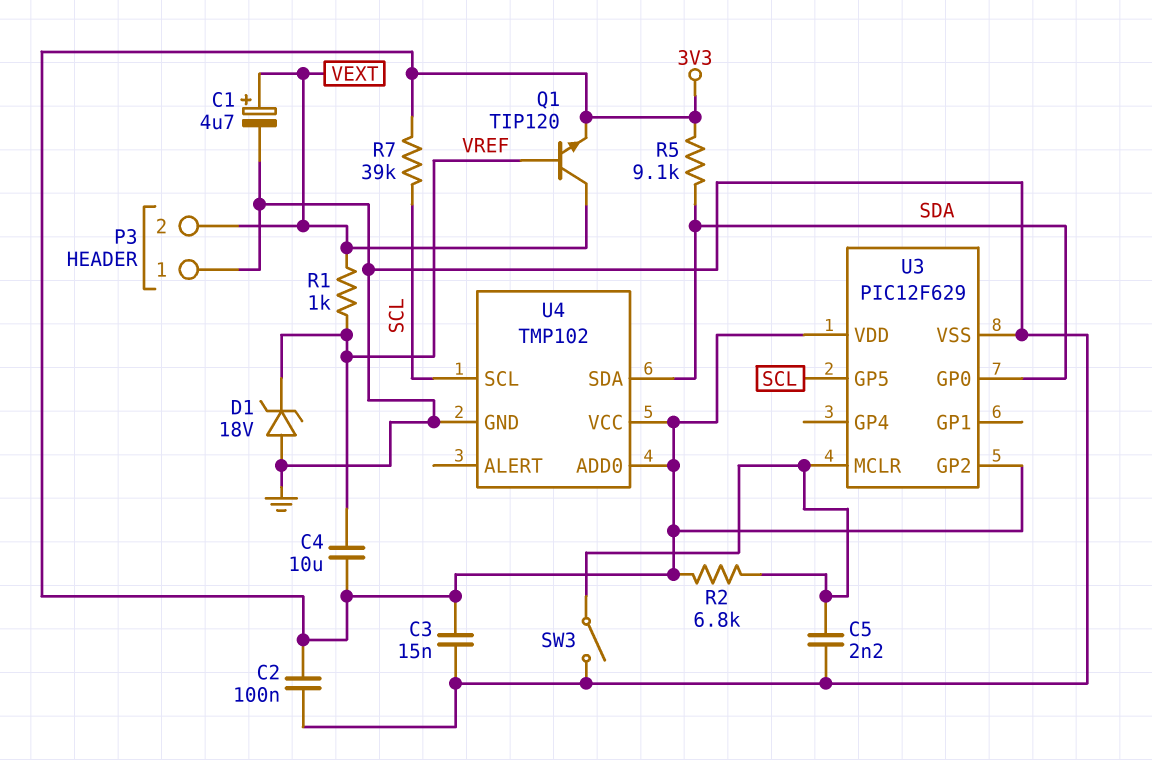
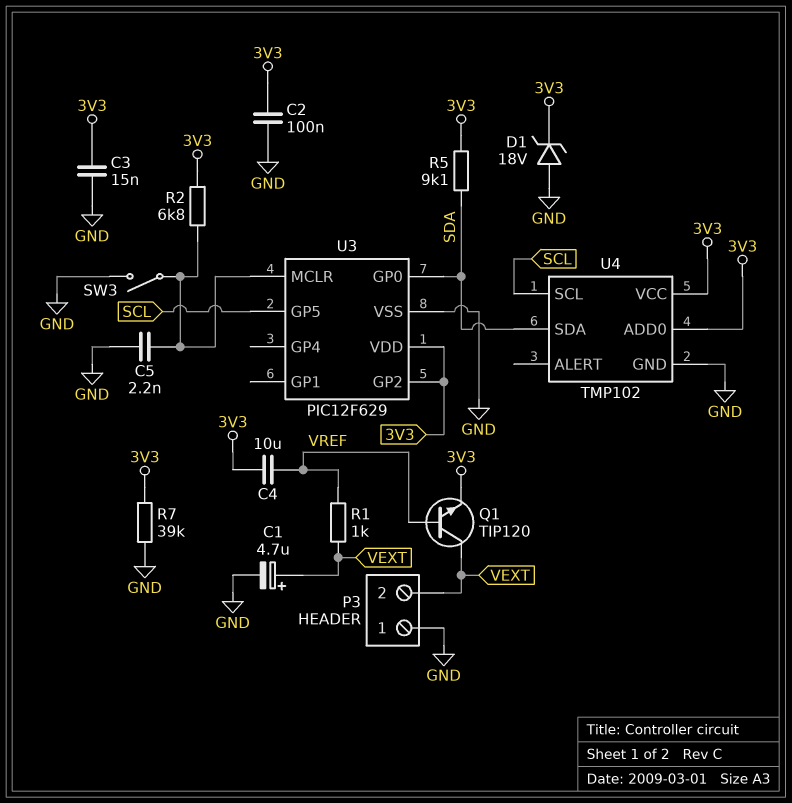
D1: zener 18V (A GND, K VREF) -> zener 18V (A GND, K 3V3)
R7: 39k (3V3, SCL) -> 39k (3V3, GND)

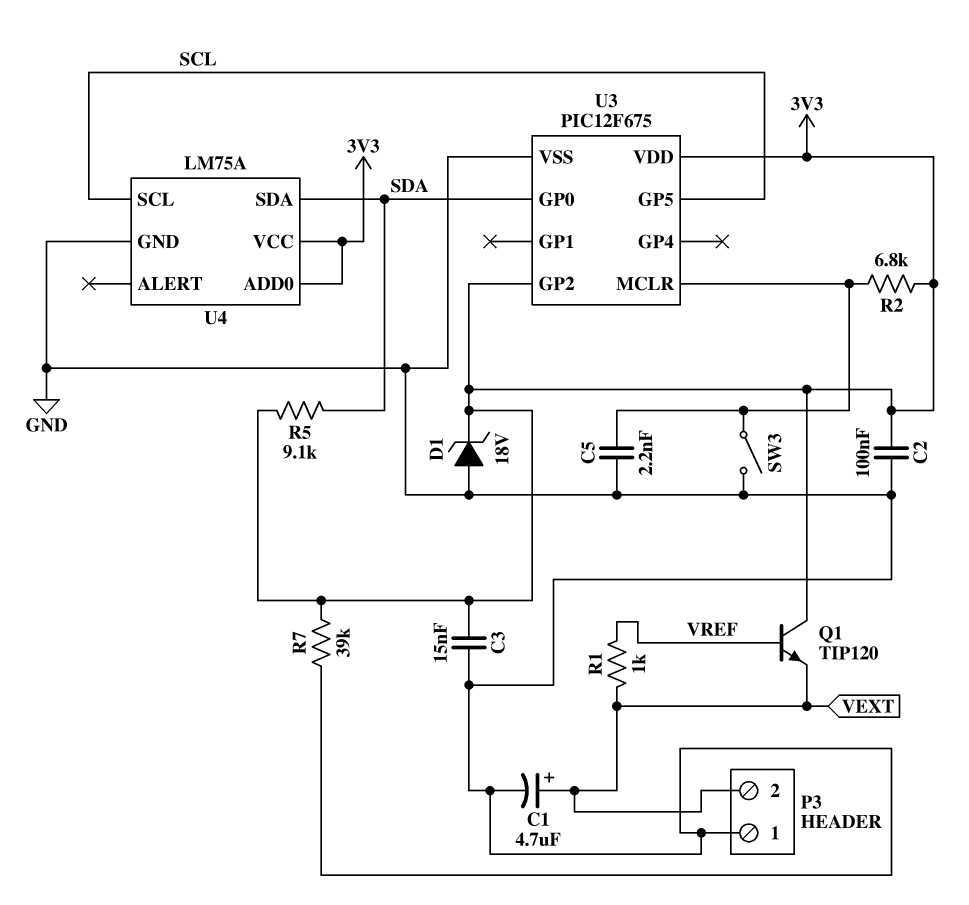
C4: 10uF (3V3, VREF) -> none
Q1: NPN TIP120 (B VREF, C VEXT, E 3V3) -> NPN TIP120 (B VREF, C 3V3, E VEXT)
U3: PIC12F629 -> PIC12F675
U4: TMP102 -> LM75A

